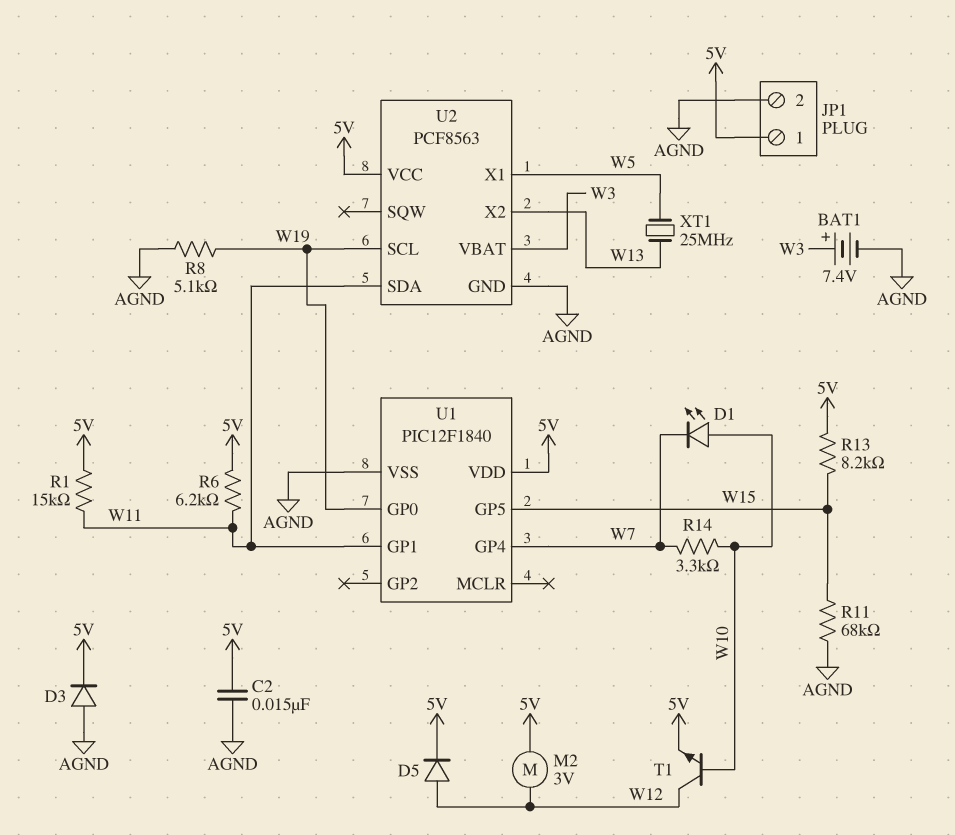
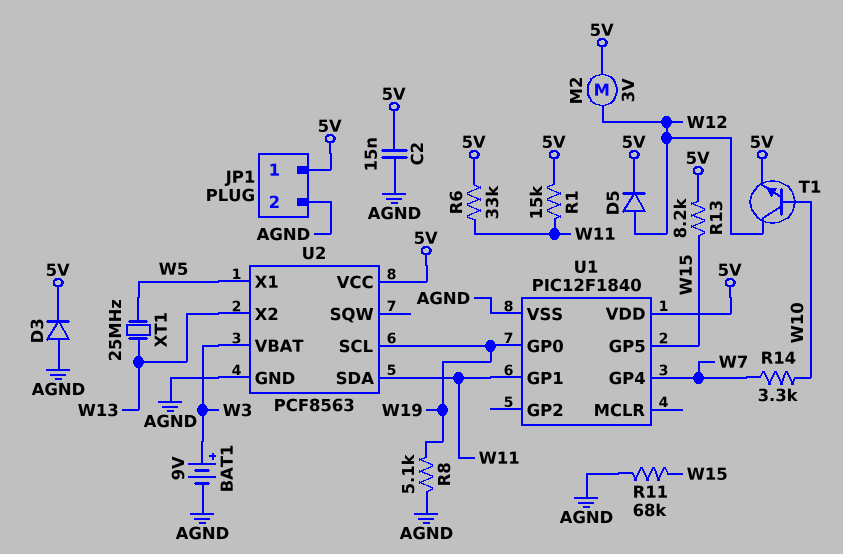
BAT1: 7.4V (plus W3, minus AGND) -> 9V (plus W3, minus AGND)
D1: LED (A W10, K W7) -> none
R6: 6.2k (5V, W11) -> 33k (5V, W11)

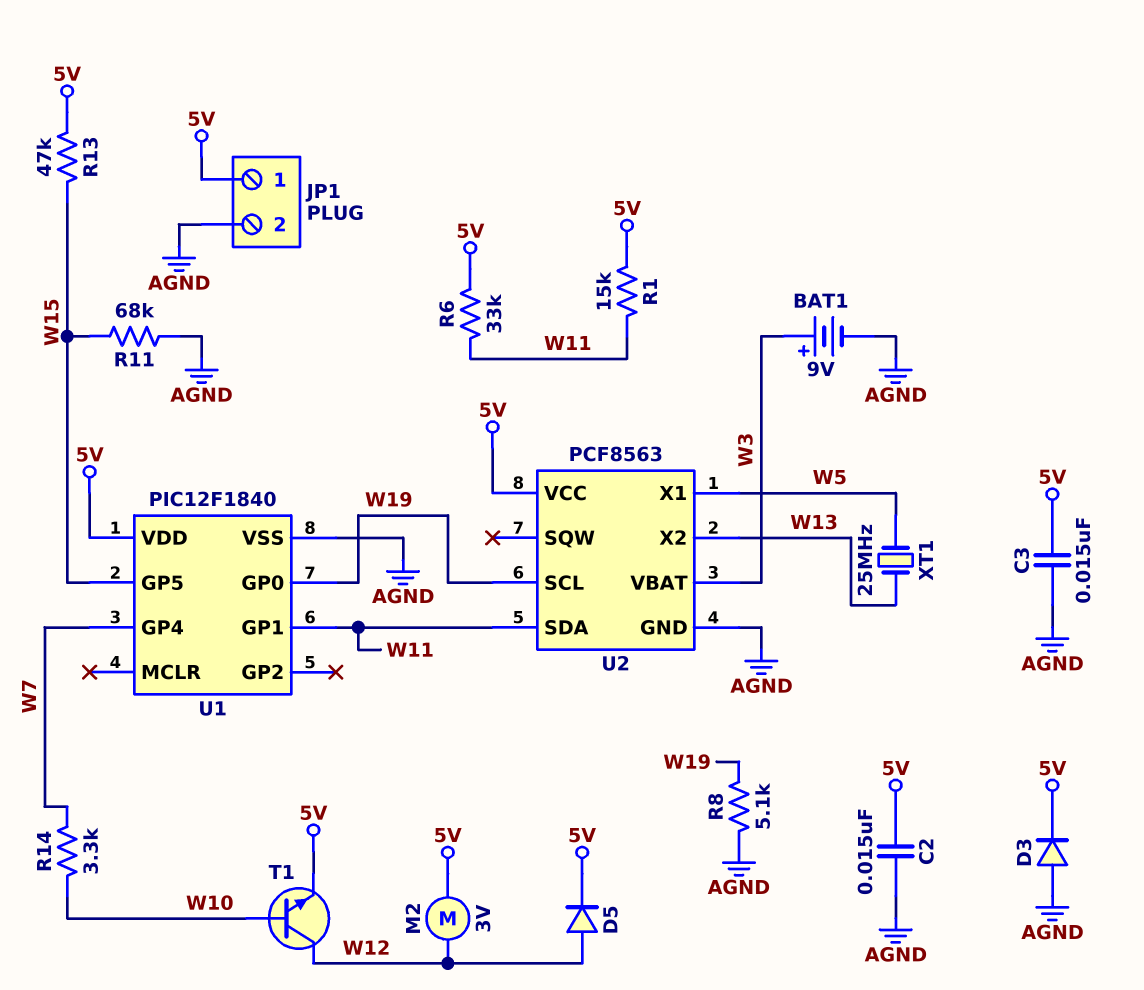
C3: none -> 15nF (5V, AGND)
R13: 8.2k (5V, W15) -> 47k (5V, W15)

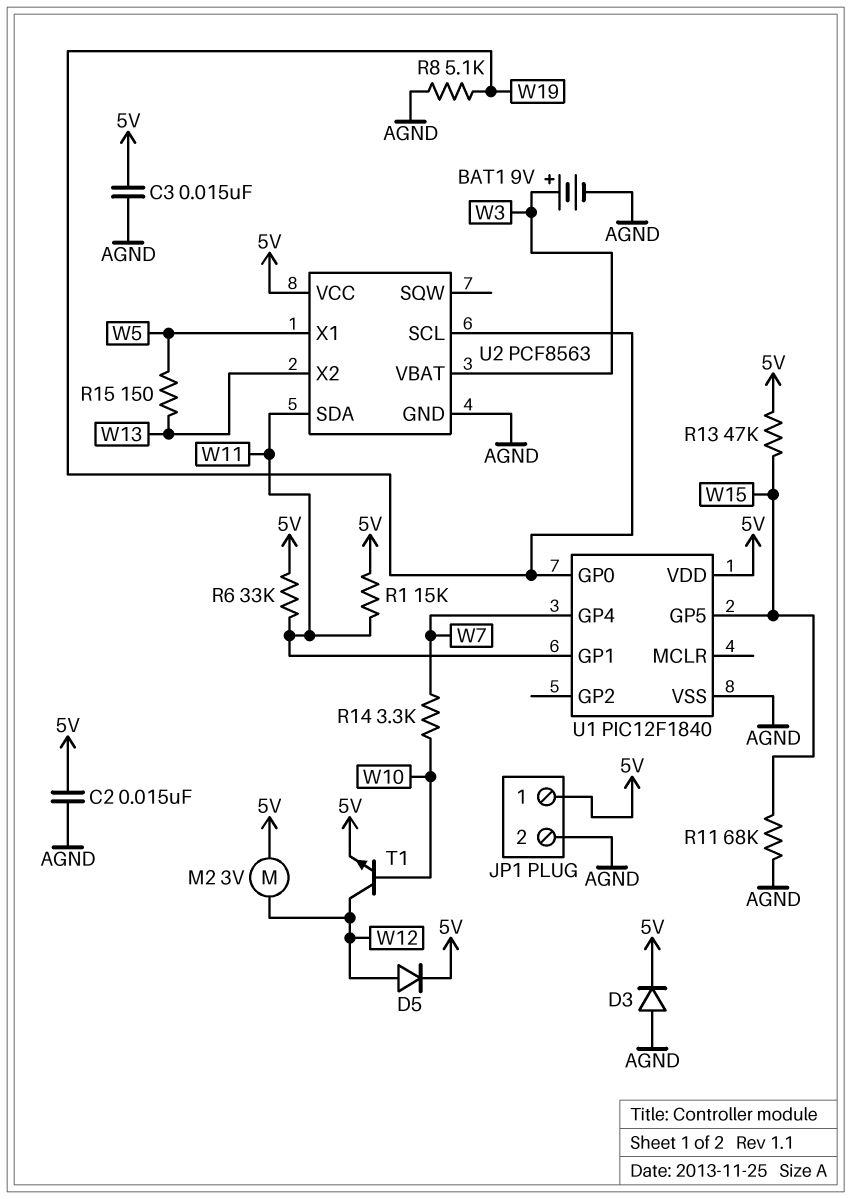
R15: none -> 150 (W5, W13)
XT1: 25MHz (W5, W13) -> none

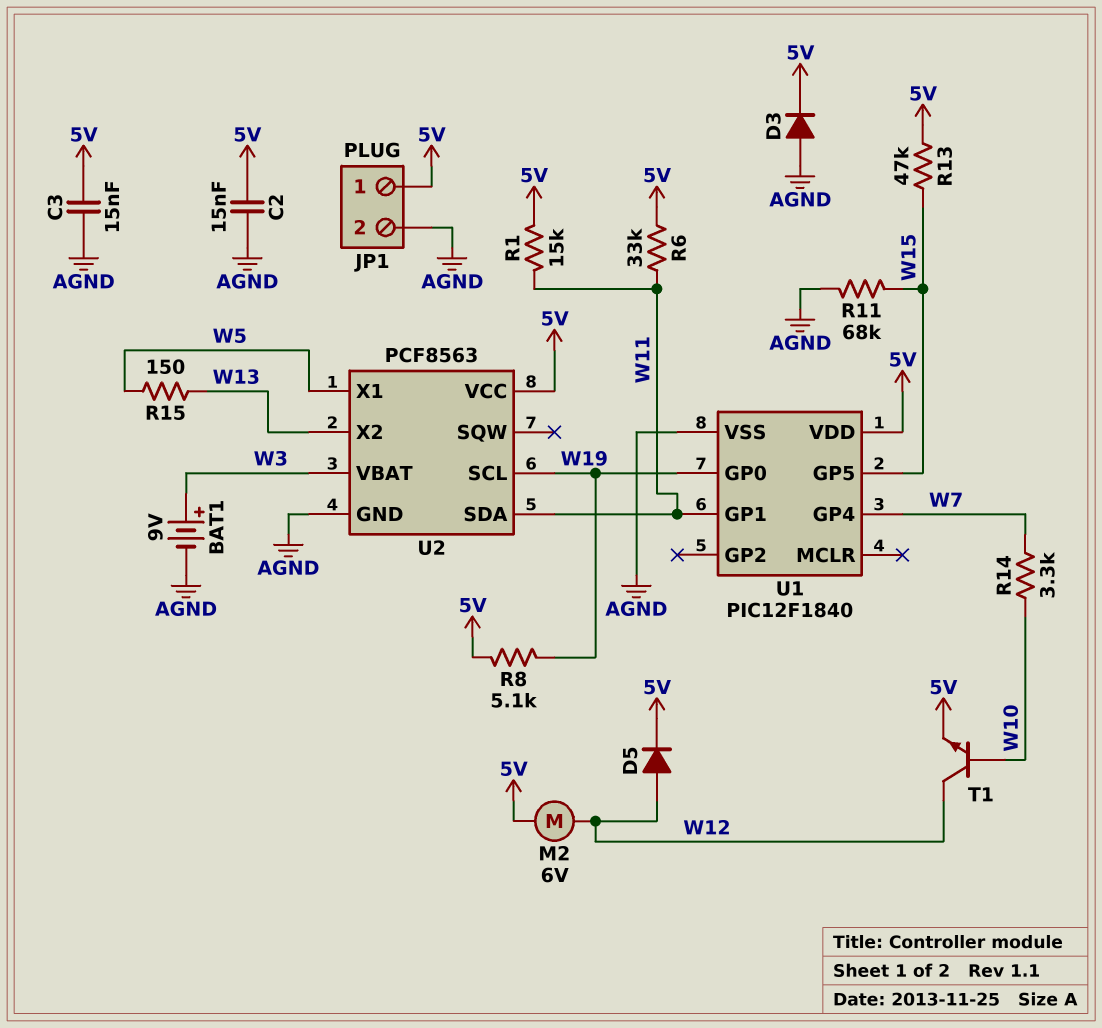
M2: motor 3V (5V, W12) -> motor 6V (5V, W12)
R8: 5.1k (AGND, W19) -> 5.1k (5V, W19)

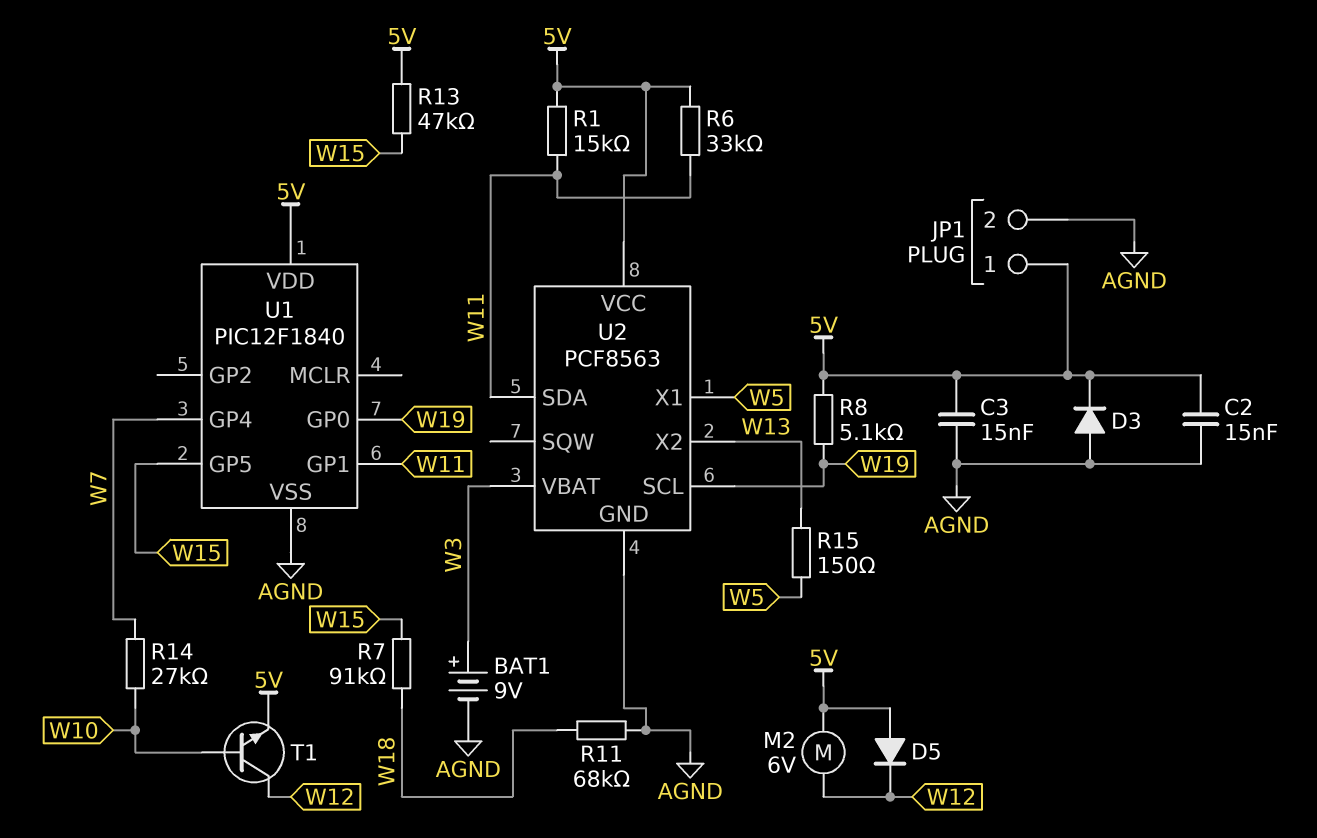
D5: diode (A W12, K 5V) -> diode (A 5V, K W12)
R7: none -> 91k (W15, W18)
R11: 68k (AGND, W15) -> 68k (AGND, W18)
R14: 3.3k (W7, W10) -> 27k (W7, W10)

